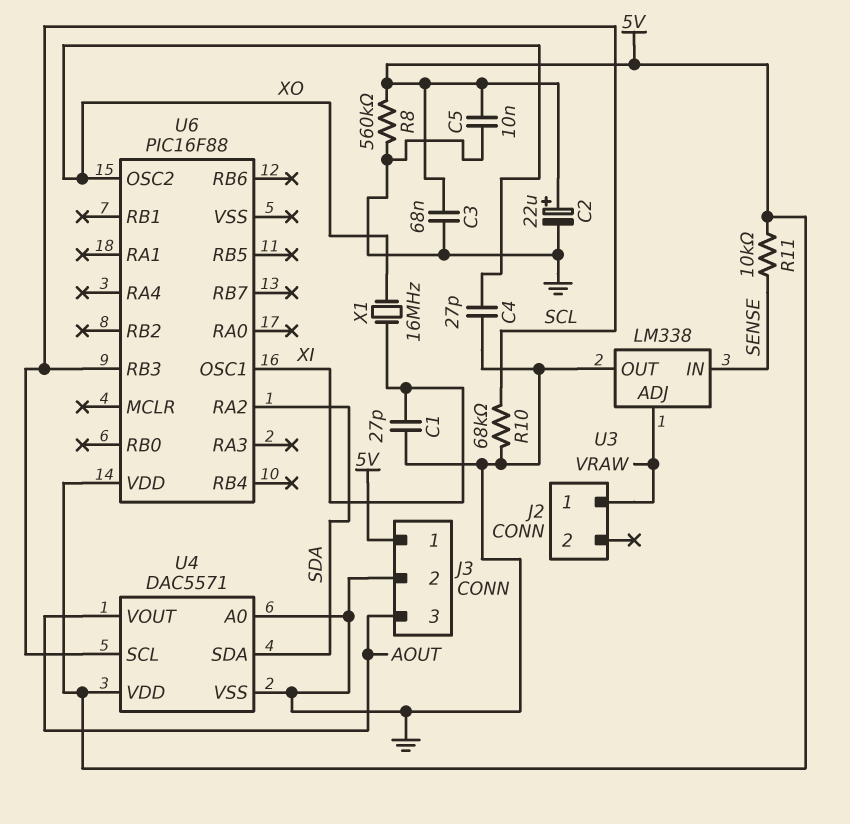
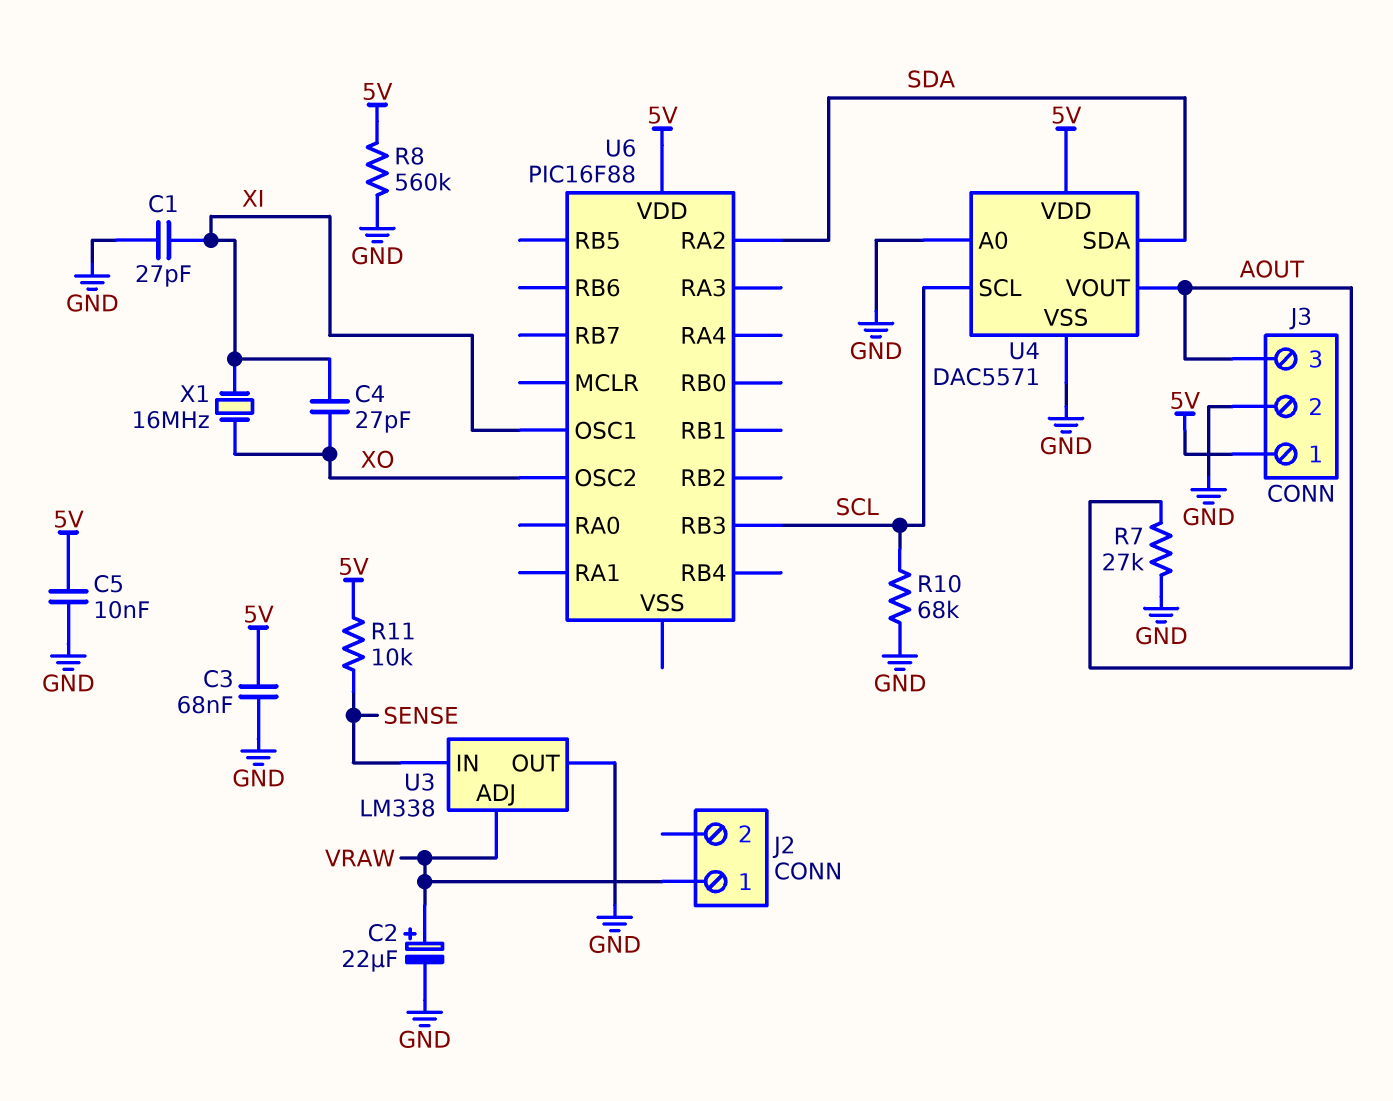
C2: 22uF (plus 5V, minus GND) -> 22uF (plus VRAW, minus GND)
C4: 27pF (GND, XO) -> 27pF (XI, XO)
R7: none -> 27k (AOUT, GND)

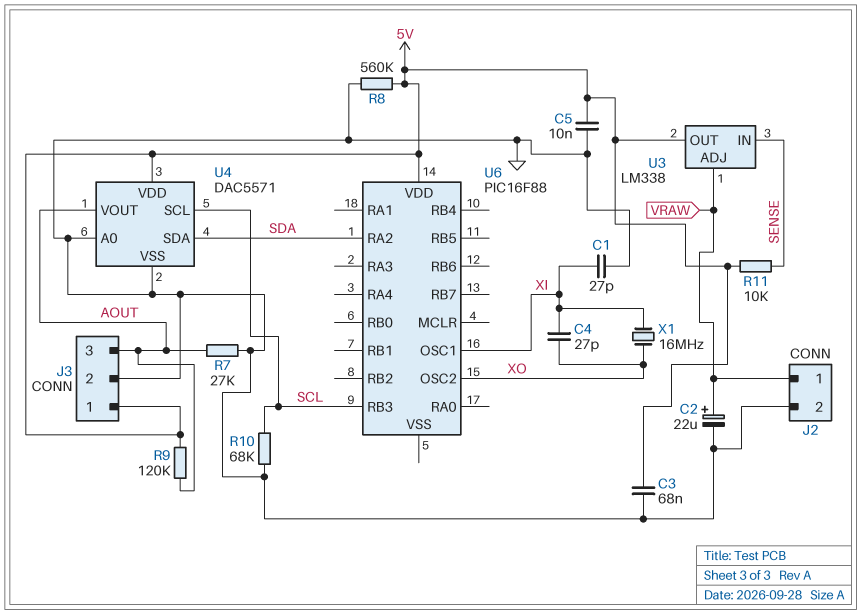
J2 pin 2: none -> GND
R9: none -> 120k (5V, AOUT)
U3 pin OUT: GND -> 5V

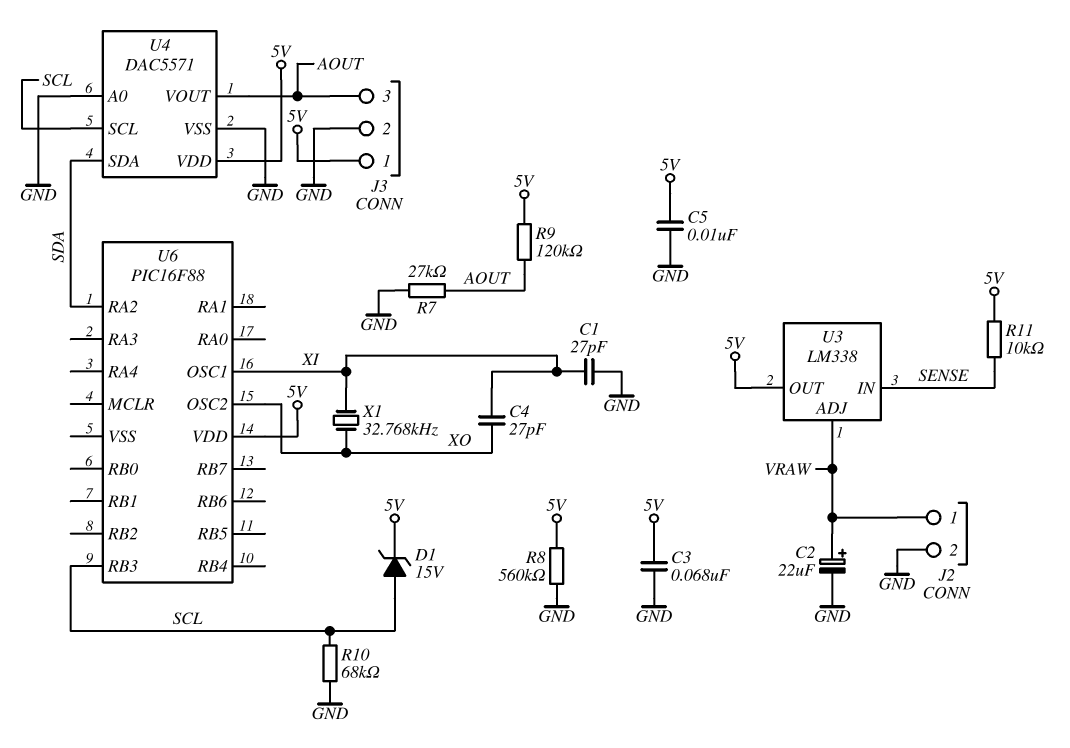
D1: none -> zener 15V (A SCL, K 5V)
X1: 16MHz (XI, XO) -> 32.768kHz (XI, XO)

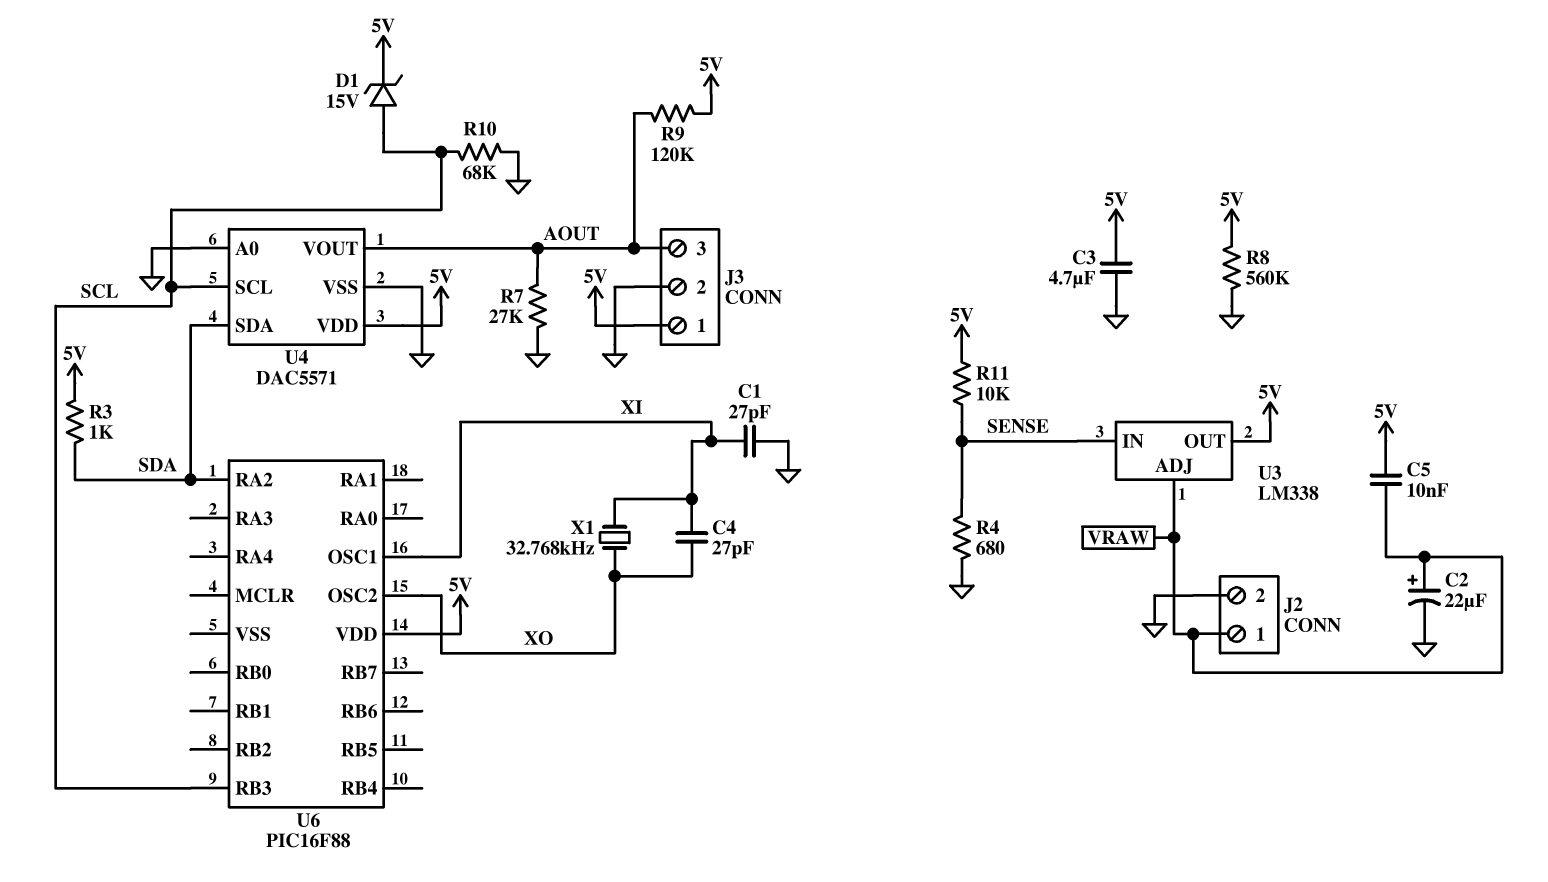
C3: 68nF (5V, GND) -> 4.7uF (5V, GND)
C5: 10nF (5V, GND) -> 10nF (5V, VRAW)
R3: none -> 1k (5V, SDA)
R4: none -> 680 (GND, SENSE)

